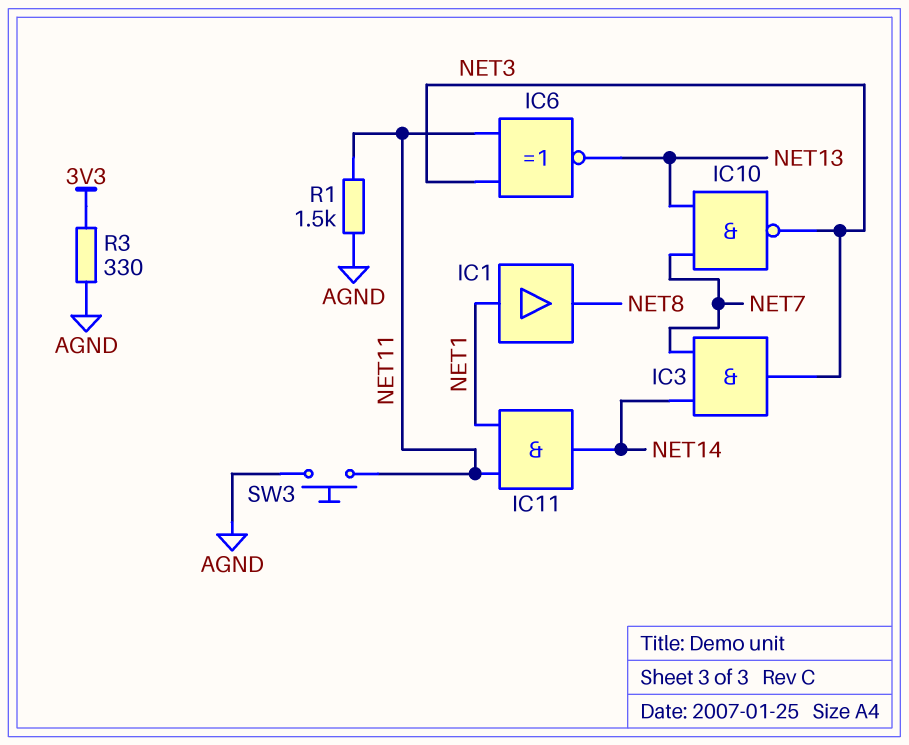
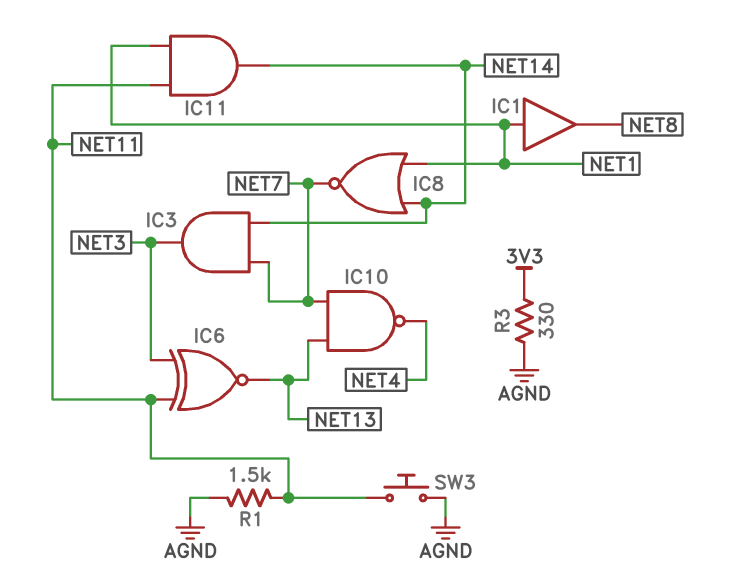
IC8: none -> NOR (in NET1, in NET14, out NET7)
IC10: NAND (in NET7, in NET13, out NET3) -> NAND (in NET7, in NET13, out NET4)

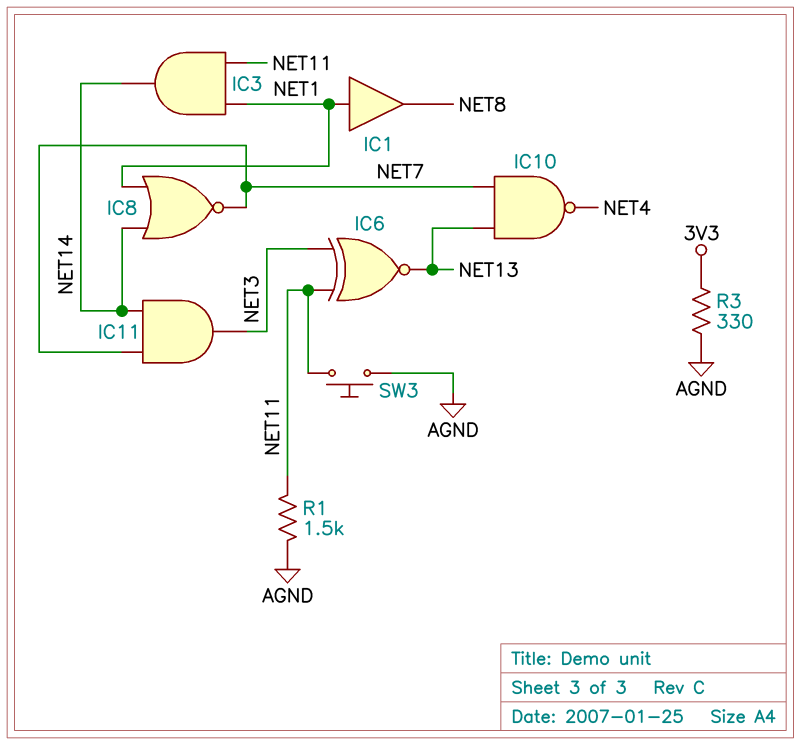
IC3: AND (in NET7, in NET14, out NET3) -> AND (in NET1, in NET11, out NET14)
IC11: AND (in NET1, in NET11, out NET14) -> AND (in NET7, in NET14, out NET3)

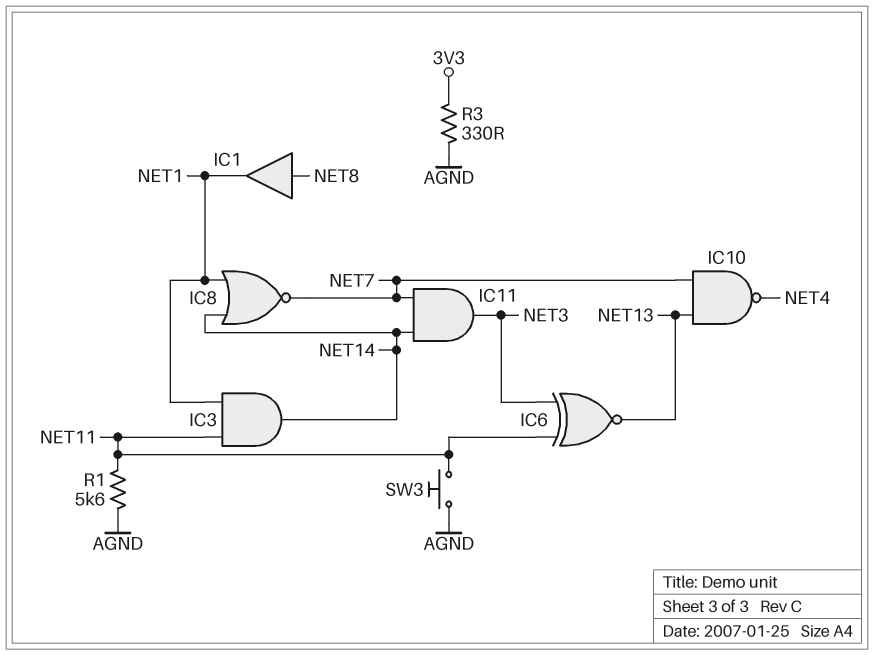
IC1: buffer (in NET1, out NET8) -> buffer (in NET8, out NET1)
R1: 1.5k (AGND, NET11) -> 5.6k (AGND, NET11)

